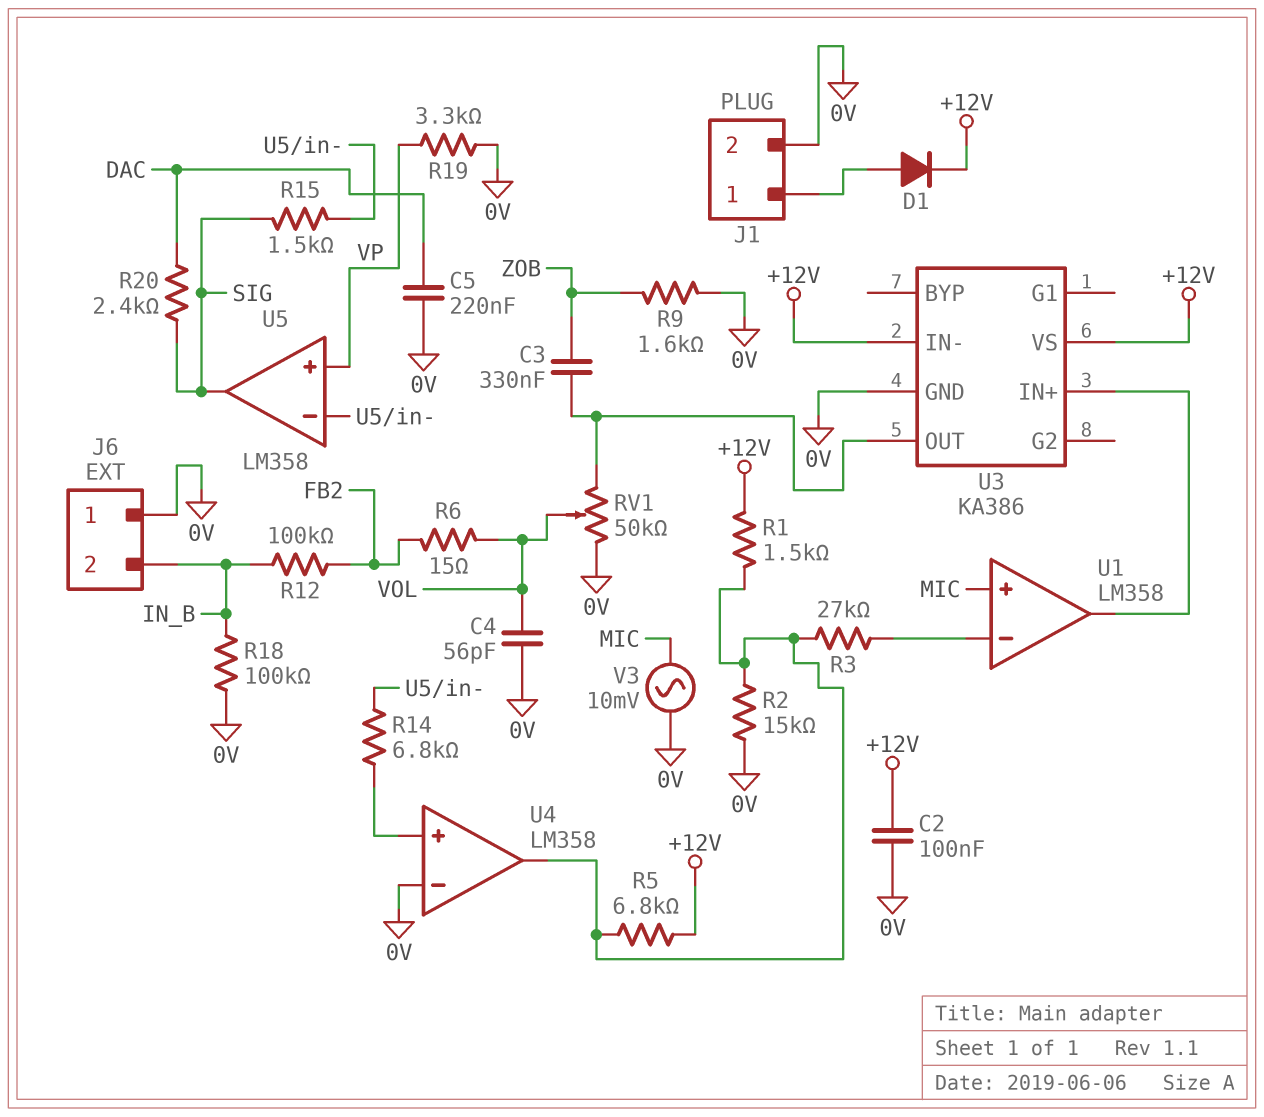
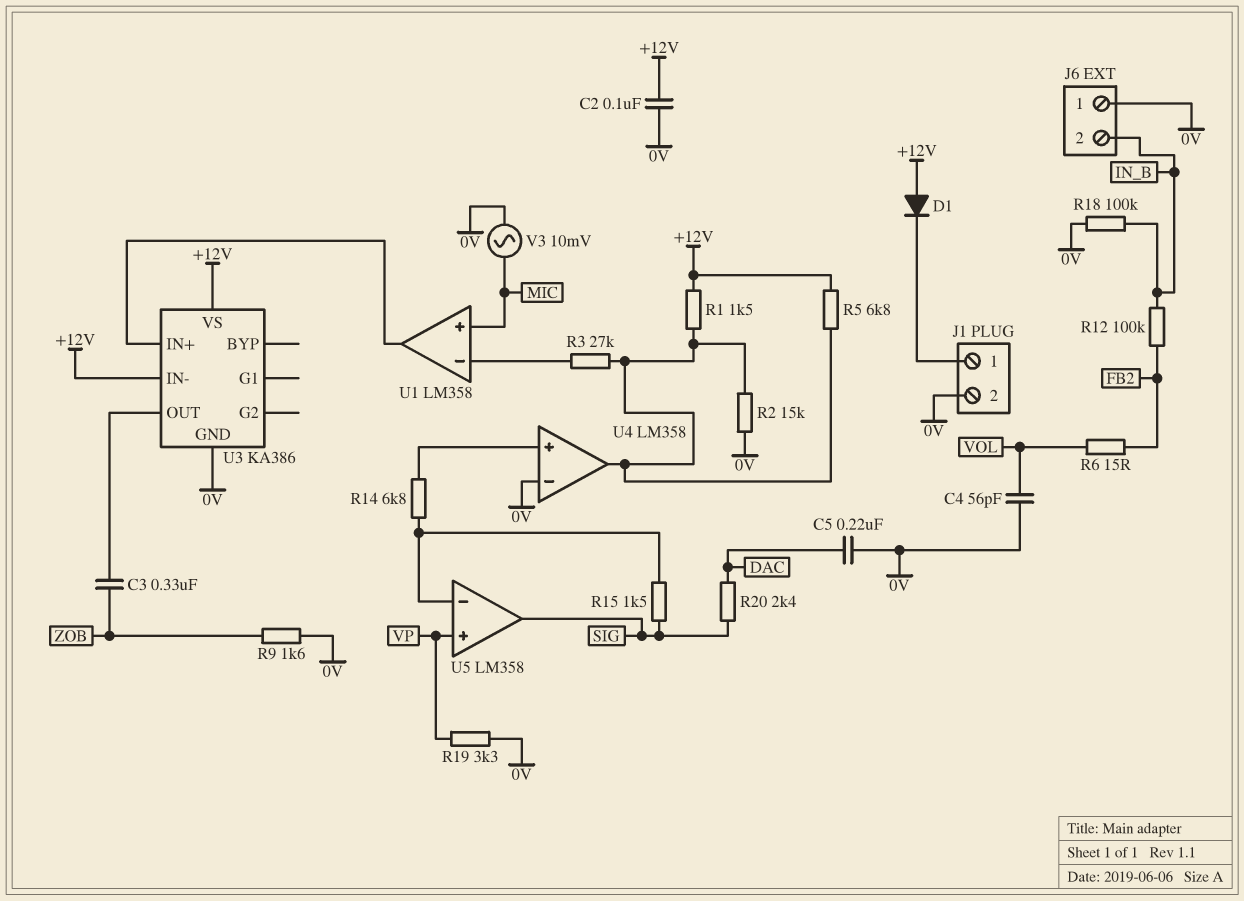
D1: diode (A J1/1, K +12V) -> diode (A +12V, K J1/1)
RV1: 50k (0V, U3/OUT, wiper VOL) -> none

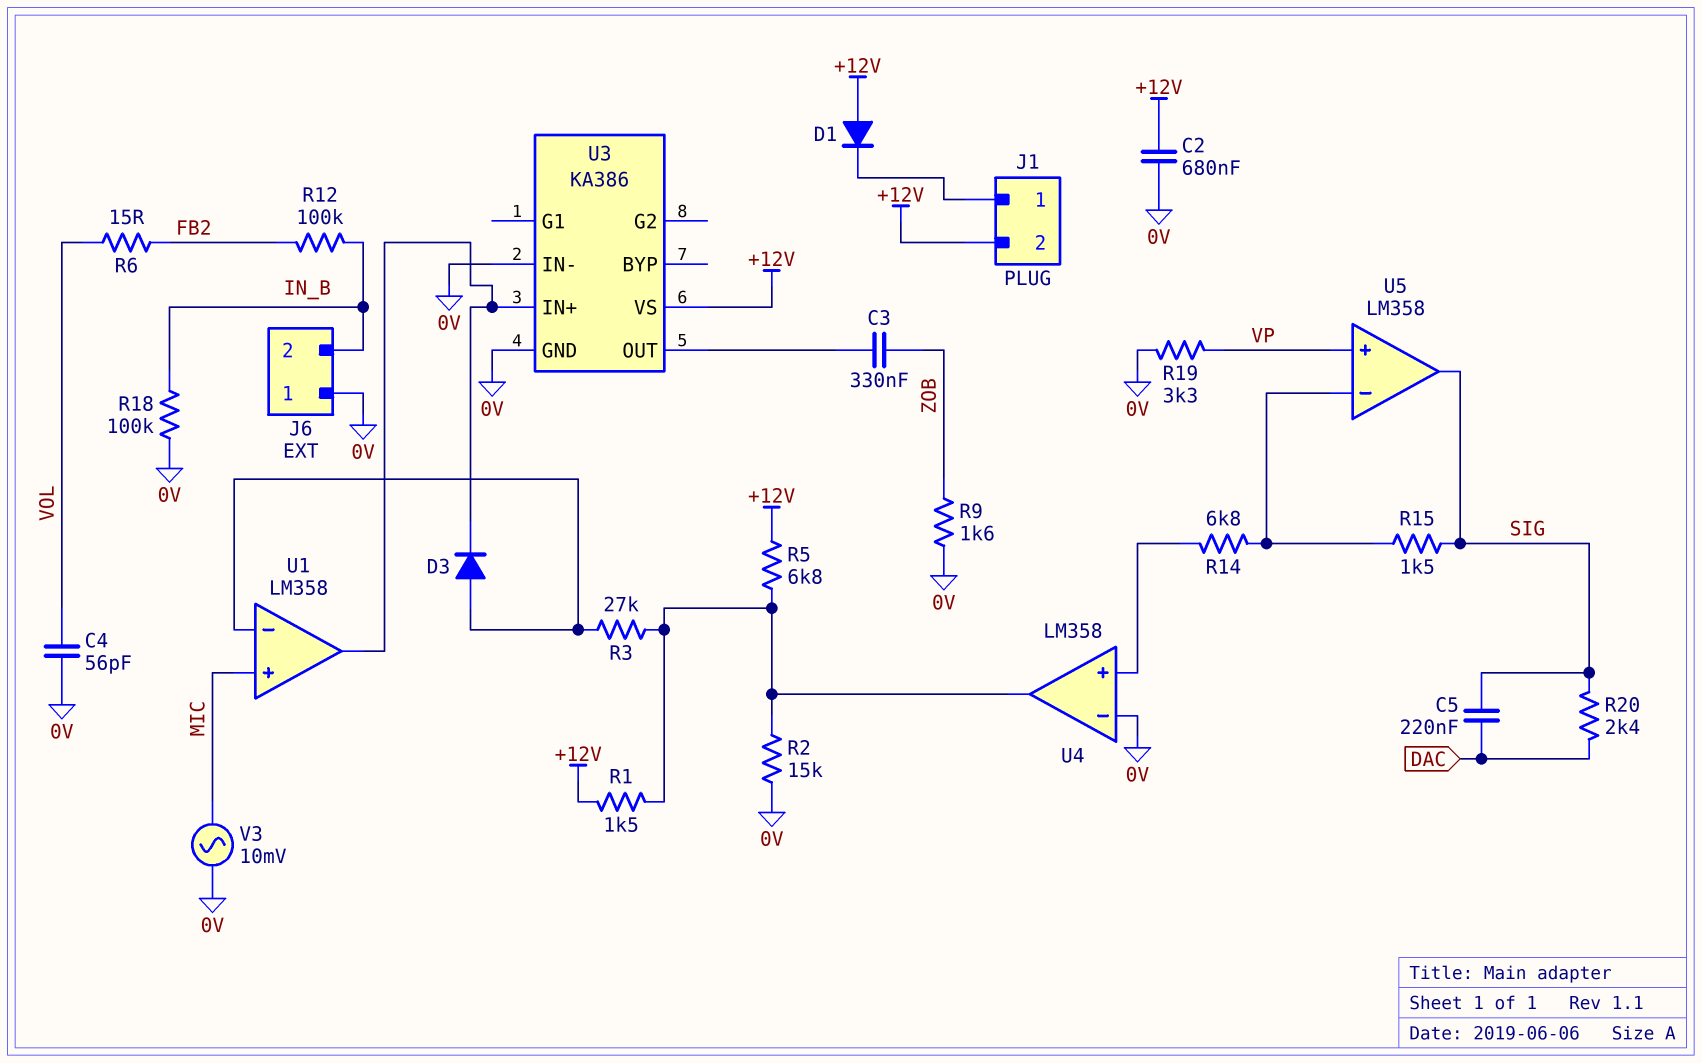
C2: 100nF (+12V, 0V) -> 680nF (+12V, 0V)
C5: 220nF (0V, DAC) -> 220nF (DAC, SIG)
D3: none -> diode (A U1/in-, K U1/out)
J1 pin 2: 0V -> +12V
U3 pin IN-: +12V -> 0V

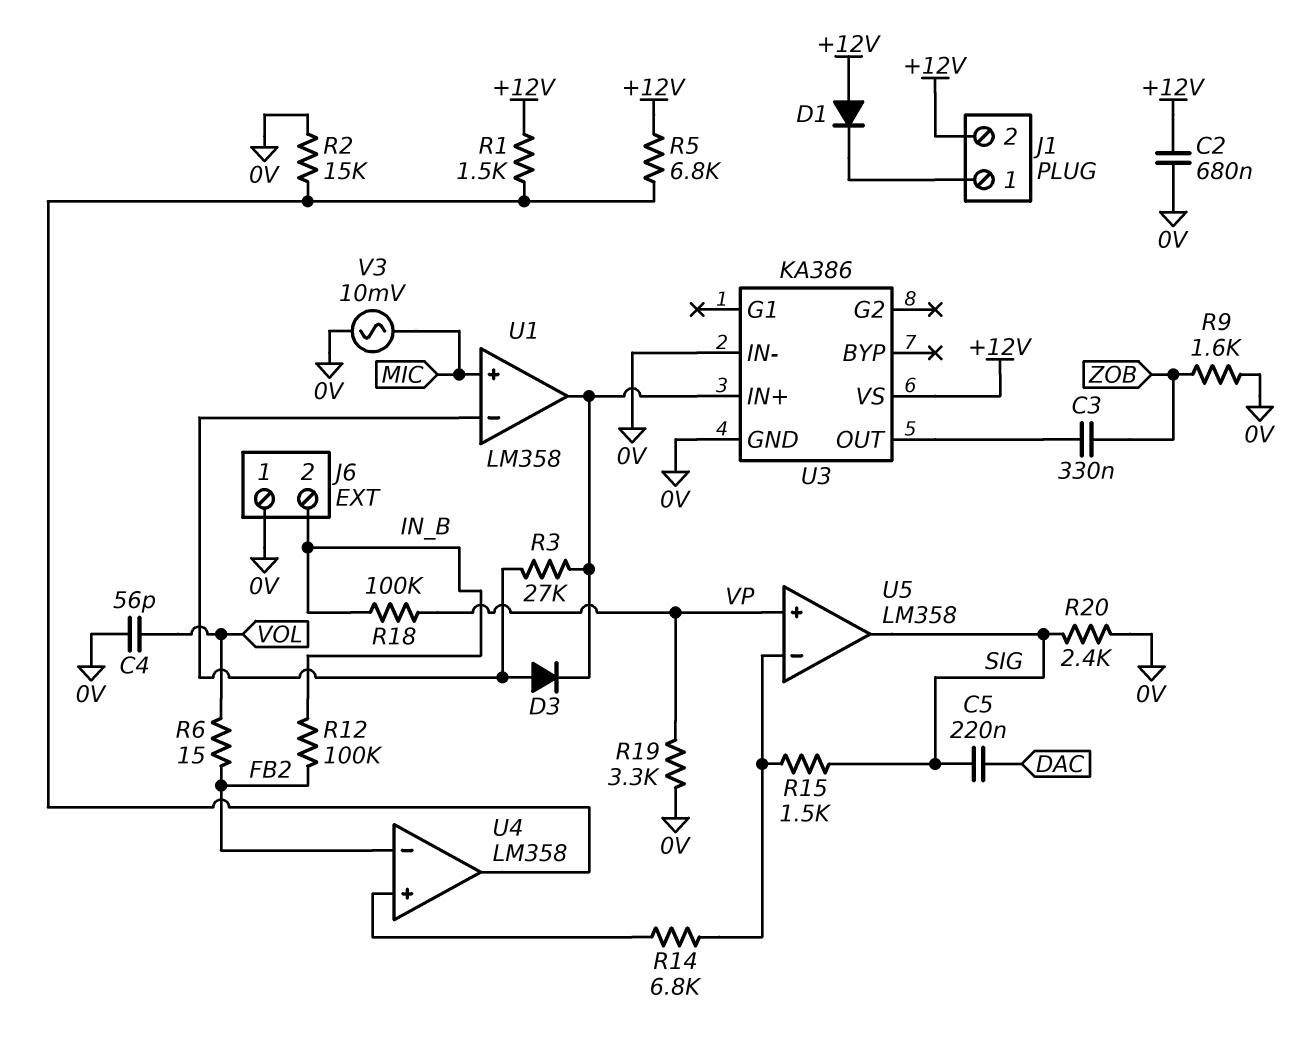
R3: 27k (U1/in-, U4/out) -> 27k (U1/in-, U1/out)
R18: 100k (0V, IN_B) -> 100k (IN_B, VP)
R20: 2.4k (DAC, SIG) -> 2.4k (0V, SIG)
U4 pin in-: 0V -> FB2

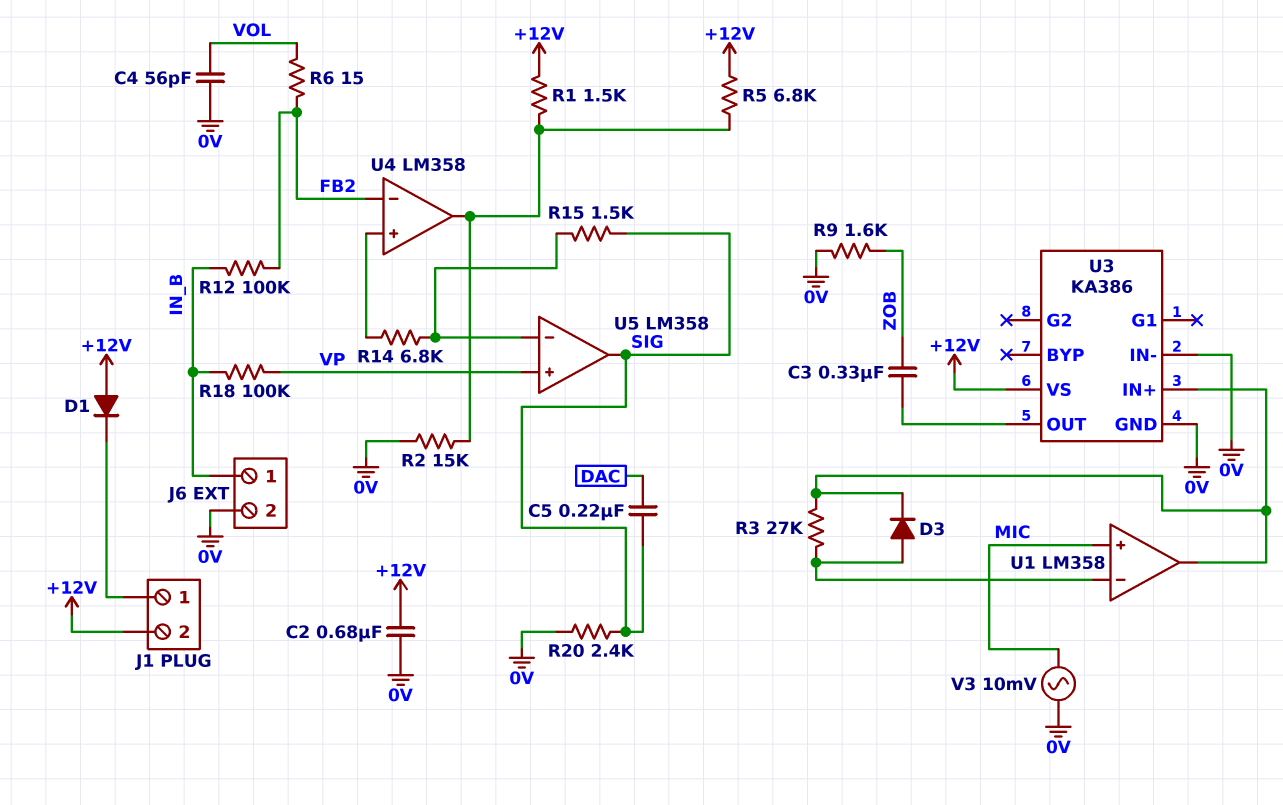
J6 pin 1: 0V -> IN_B
J6 pin 2: IN_B -> 0V
R19: 3.3k (0V, VP) -> none

